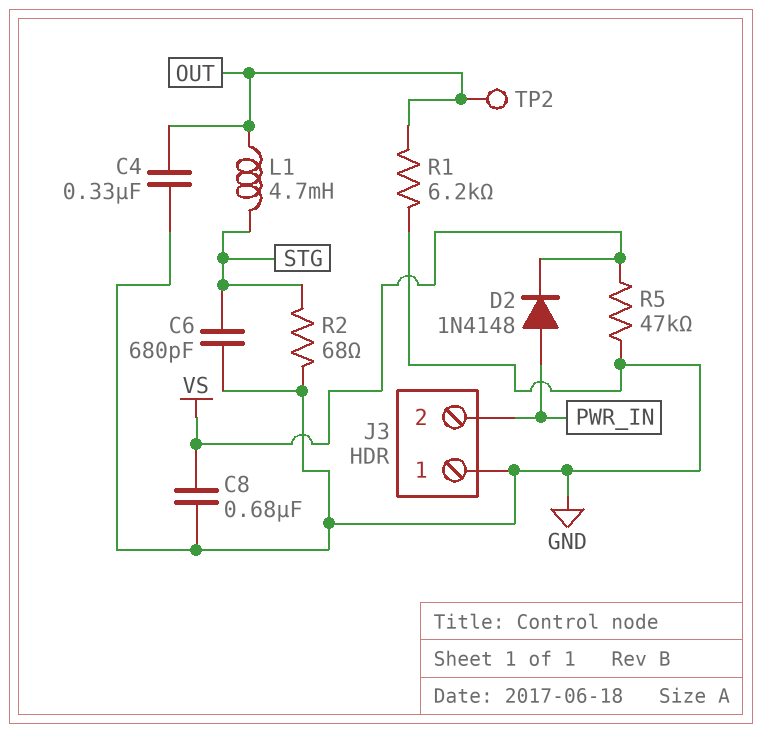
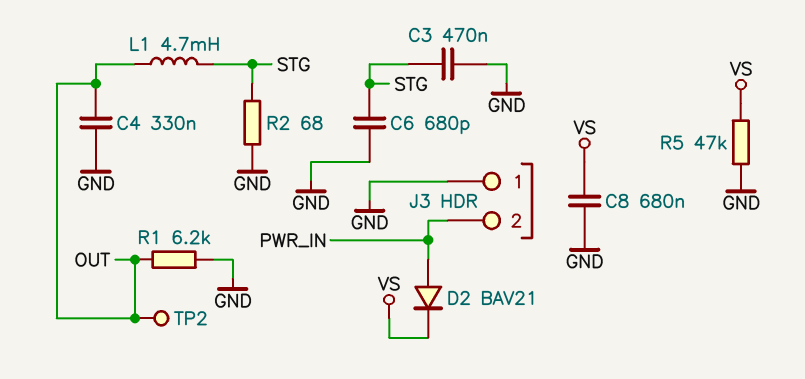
C3: none -> 470nF (GND, STG)
D2: diode 1N4148 (A PWR_IN, K VS) -> diode BAV21 (A PWR_IN, K VS)

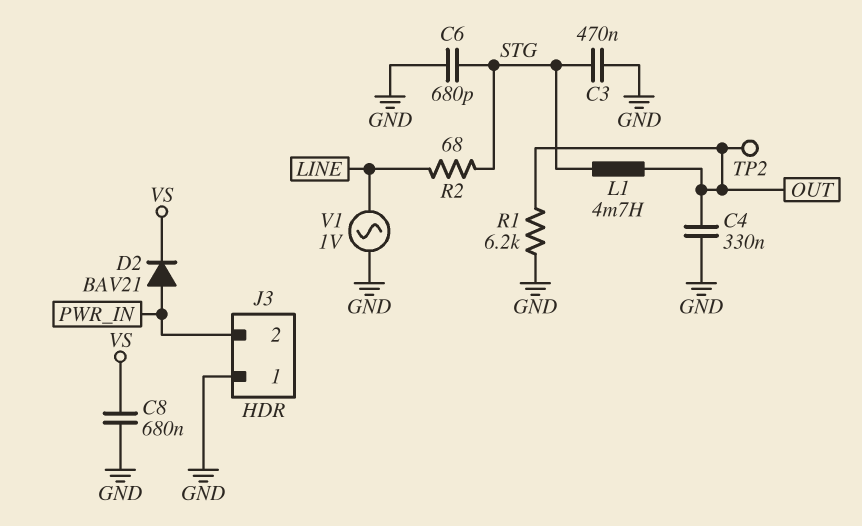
R2: 68 (GND, STG) -> 68 (LINE, STG)
R5: 47k (GND, VS) -> none
V1: none -> AC 1V (GND, LINE)

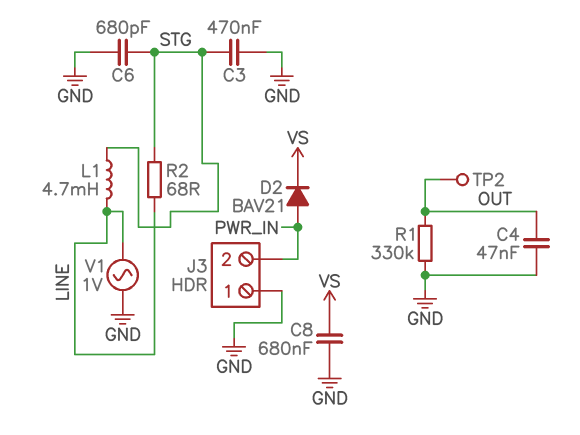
C4: 330nF (GND, OUT) -> 47nF (GND, OUT)
L1: 4.7mH (OUT, STG) -> 4.7mH (LINE, STG)
R1: 6.2k (GND, OUT) -> 330k (GND, OUT)

